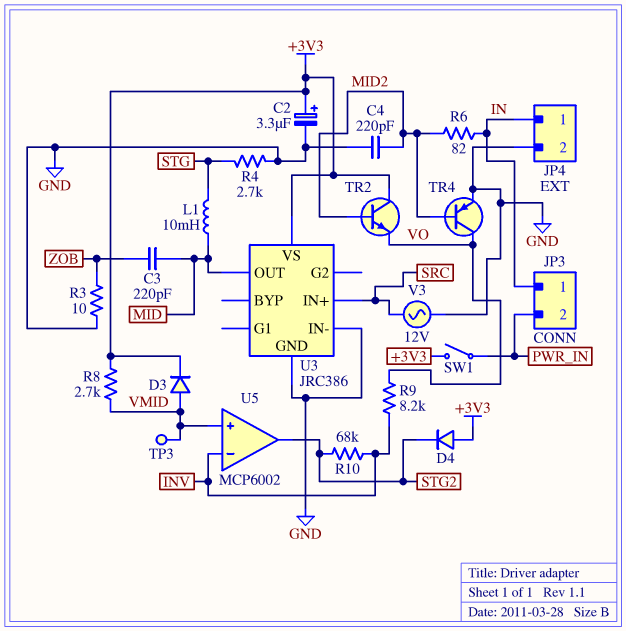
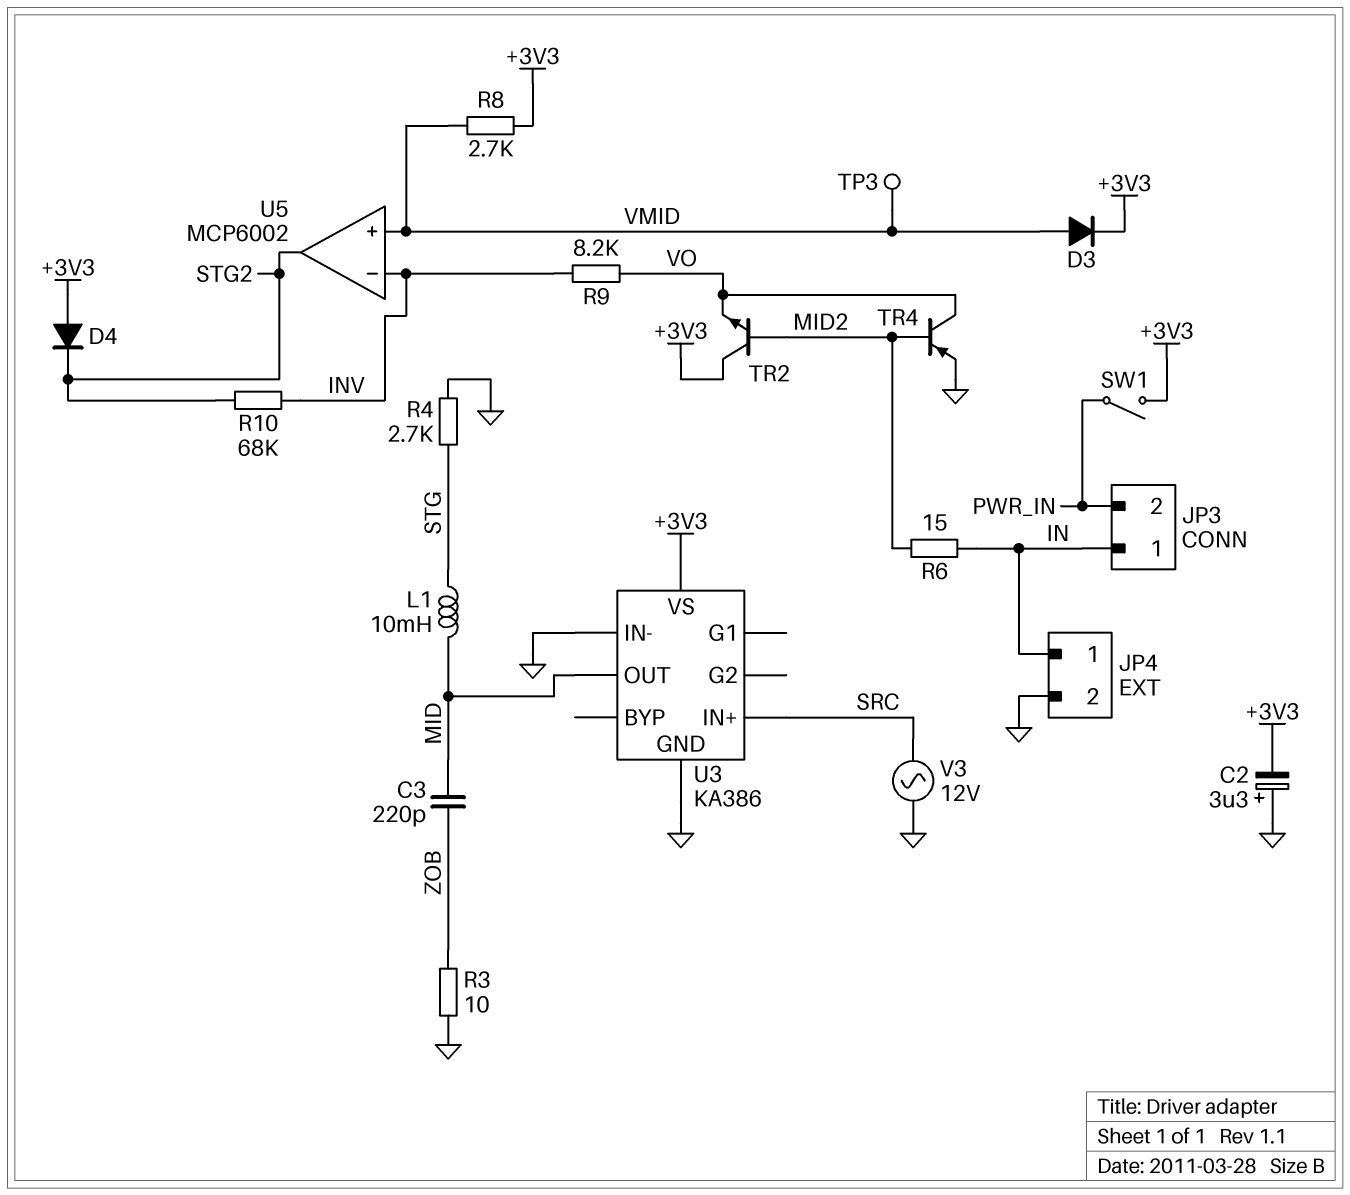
C2: 3.3uF (plus +3V3, minus GND) -> 3.3uF (plus GND, minus +3V3)
C4: 220pF (GND, MID2) -> none
R6: 82 (IN, MID2) -> 15 (IN, MID2)
U3: JRC386 -> KA386

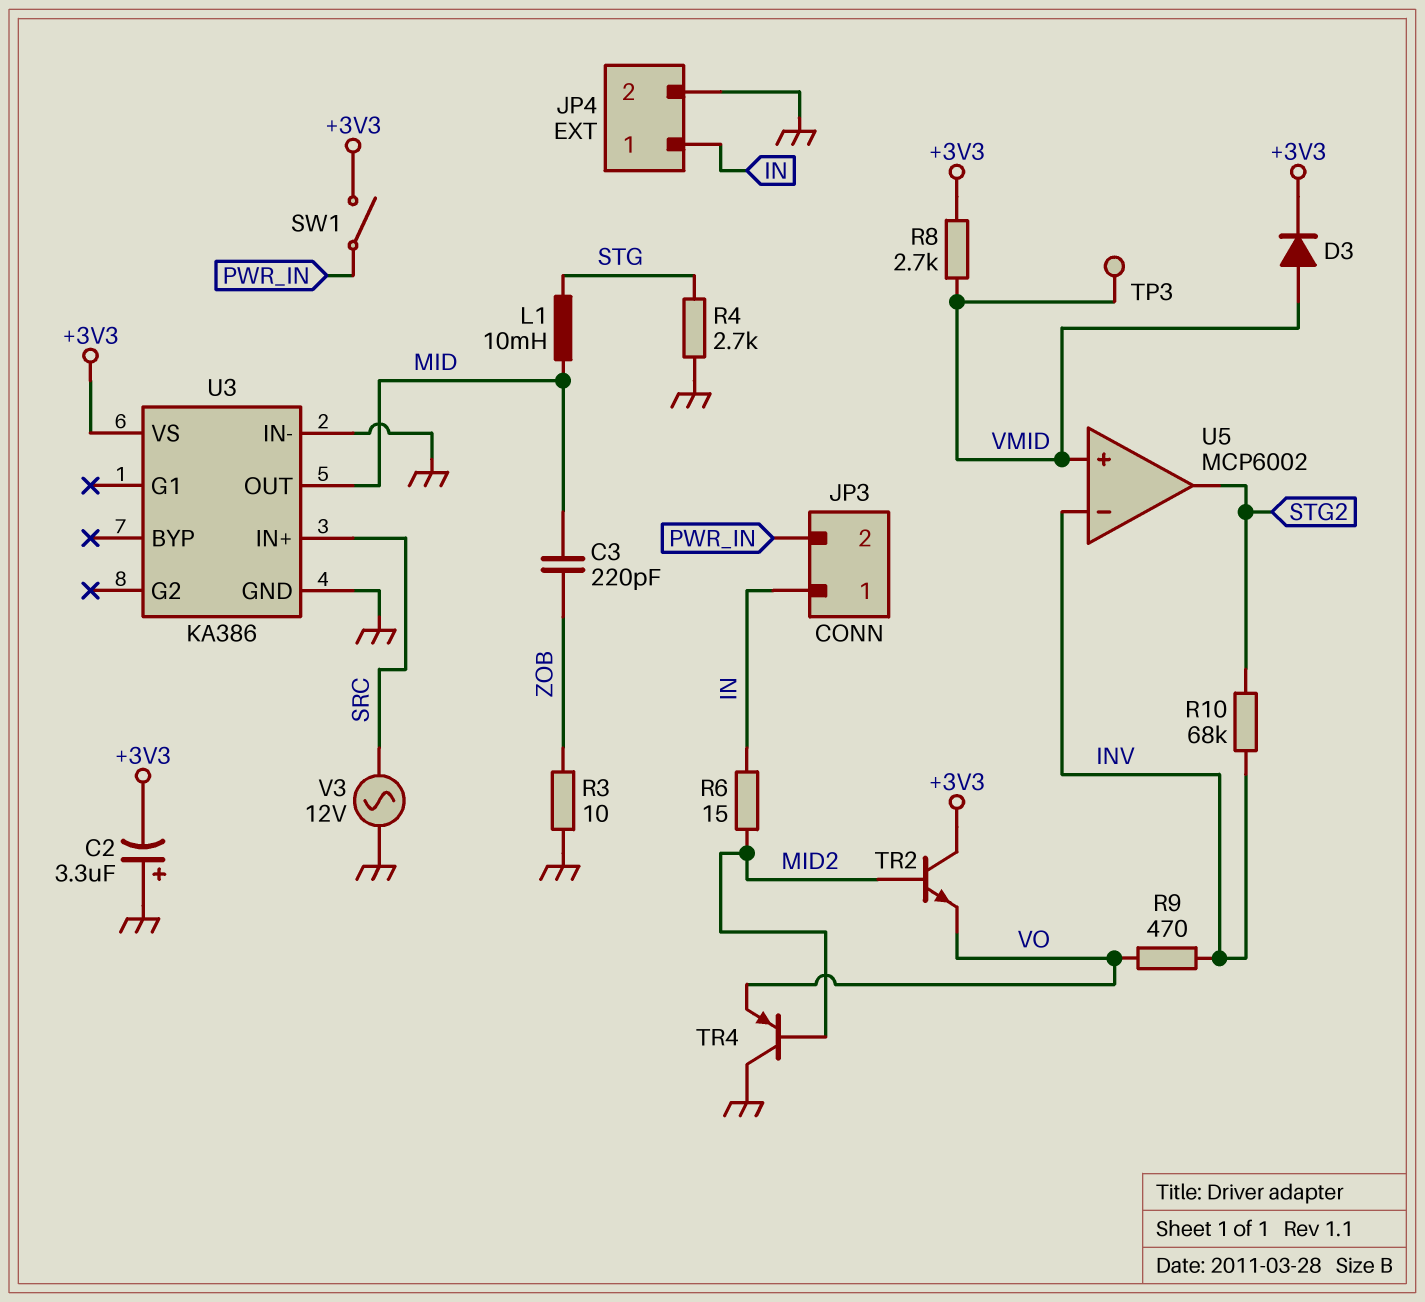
D4: diode (A +3V3, K STG2) -> none
R9: 8.2k (INV, VO) -> 470 (INV, VO)
TR4: PNP (B MID2, C VO, E GND) -> PNP (B MID2, C GND, E VO)

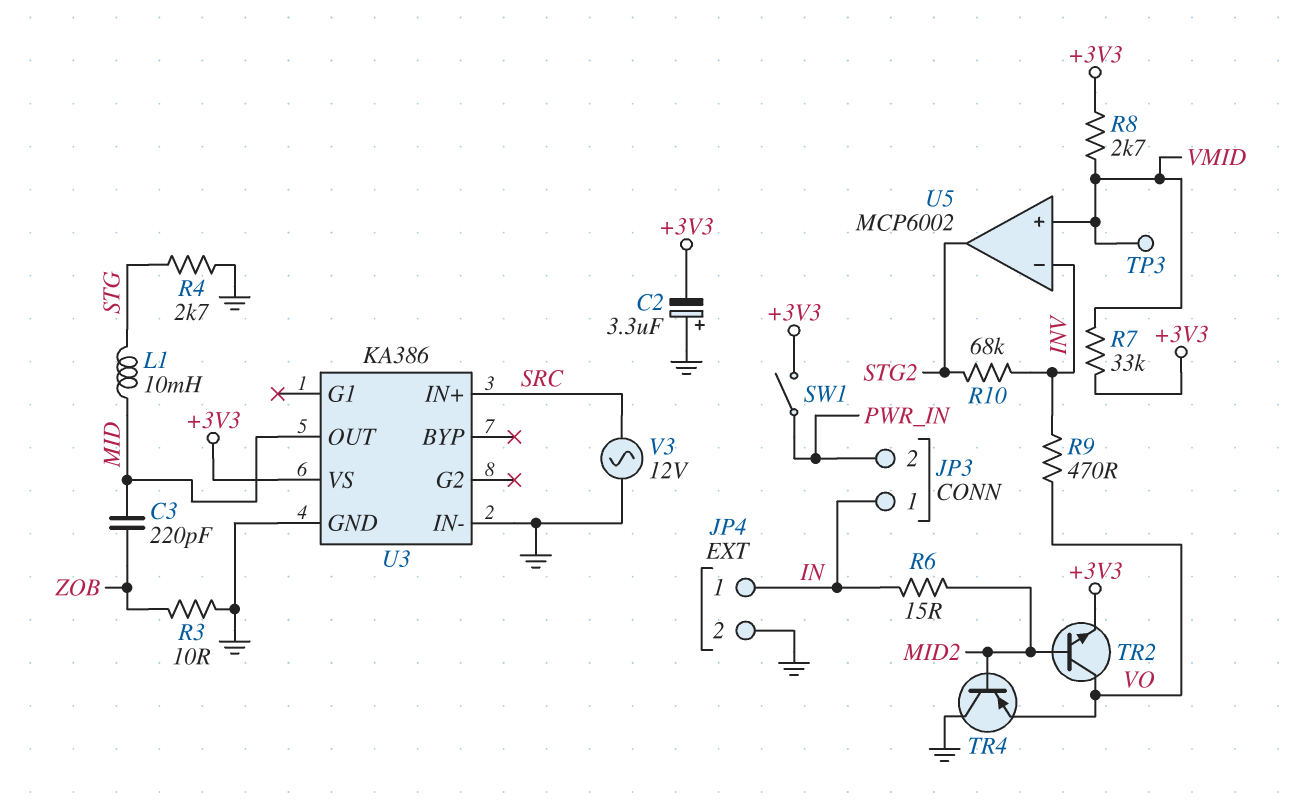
D3: diode (A VMID, K +3V3) -> none
R7: none -> 33k (+3V3, VMID)
TR2: NPN (B MID2, C +3V3, E VO) -> NPN (B MID2, C VO, E +3V3)

